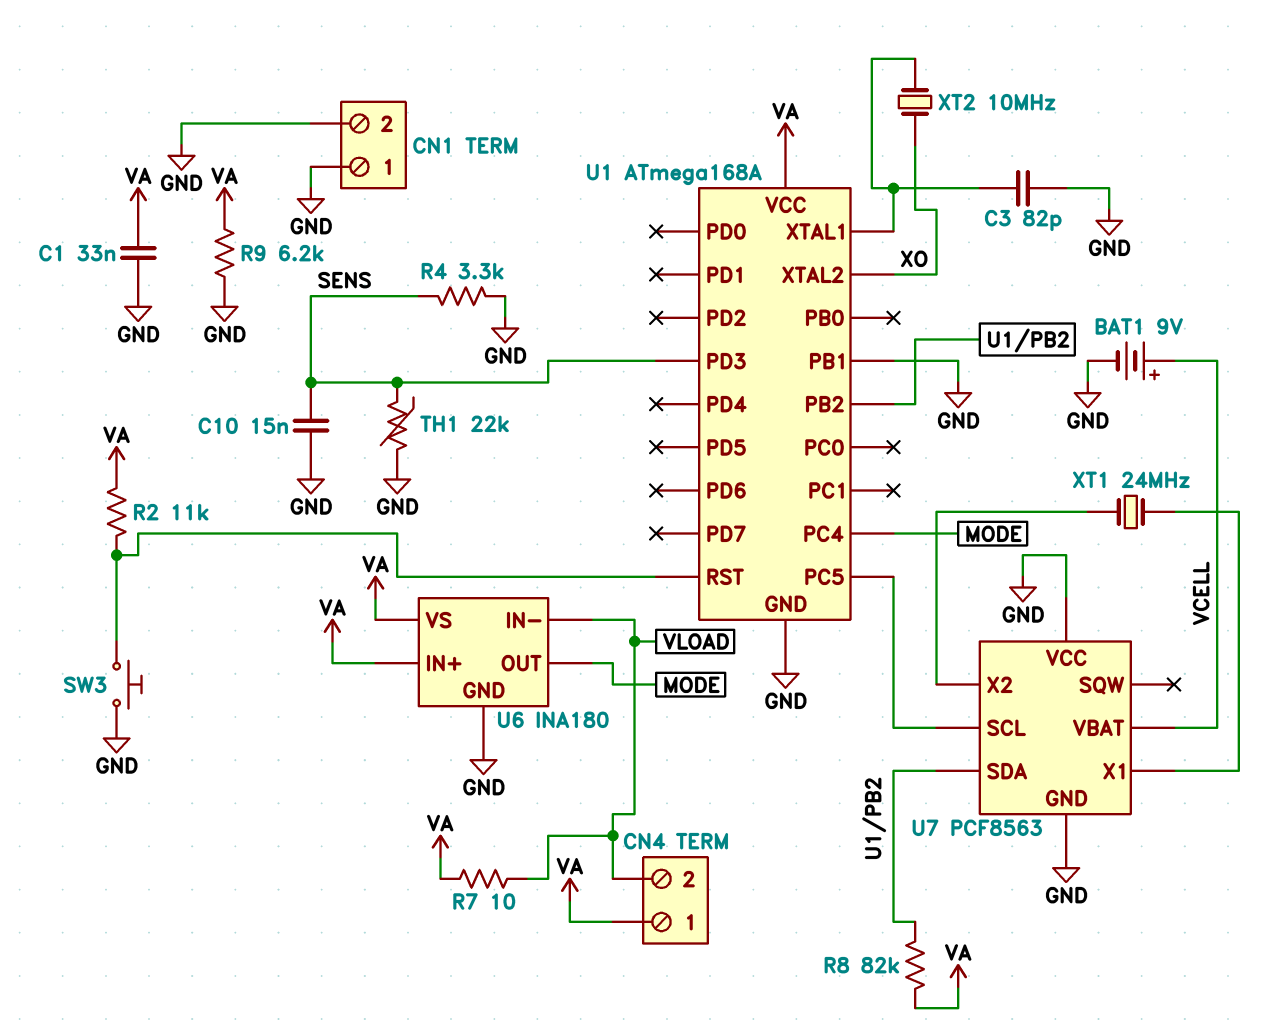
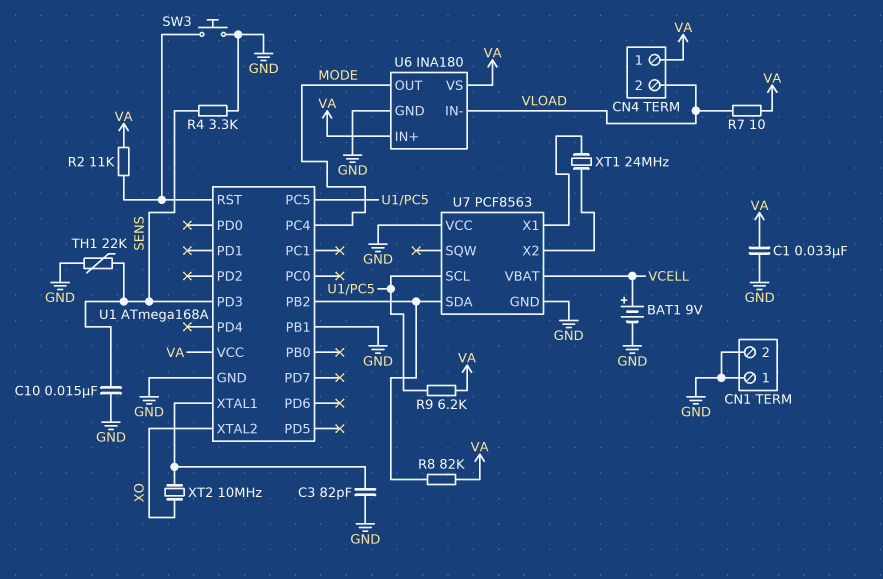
R9: 6.2k (GND, VA) -> 6.2k (U1/PC5, VA)

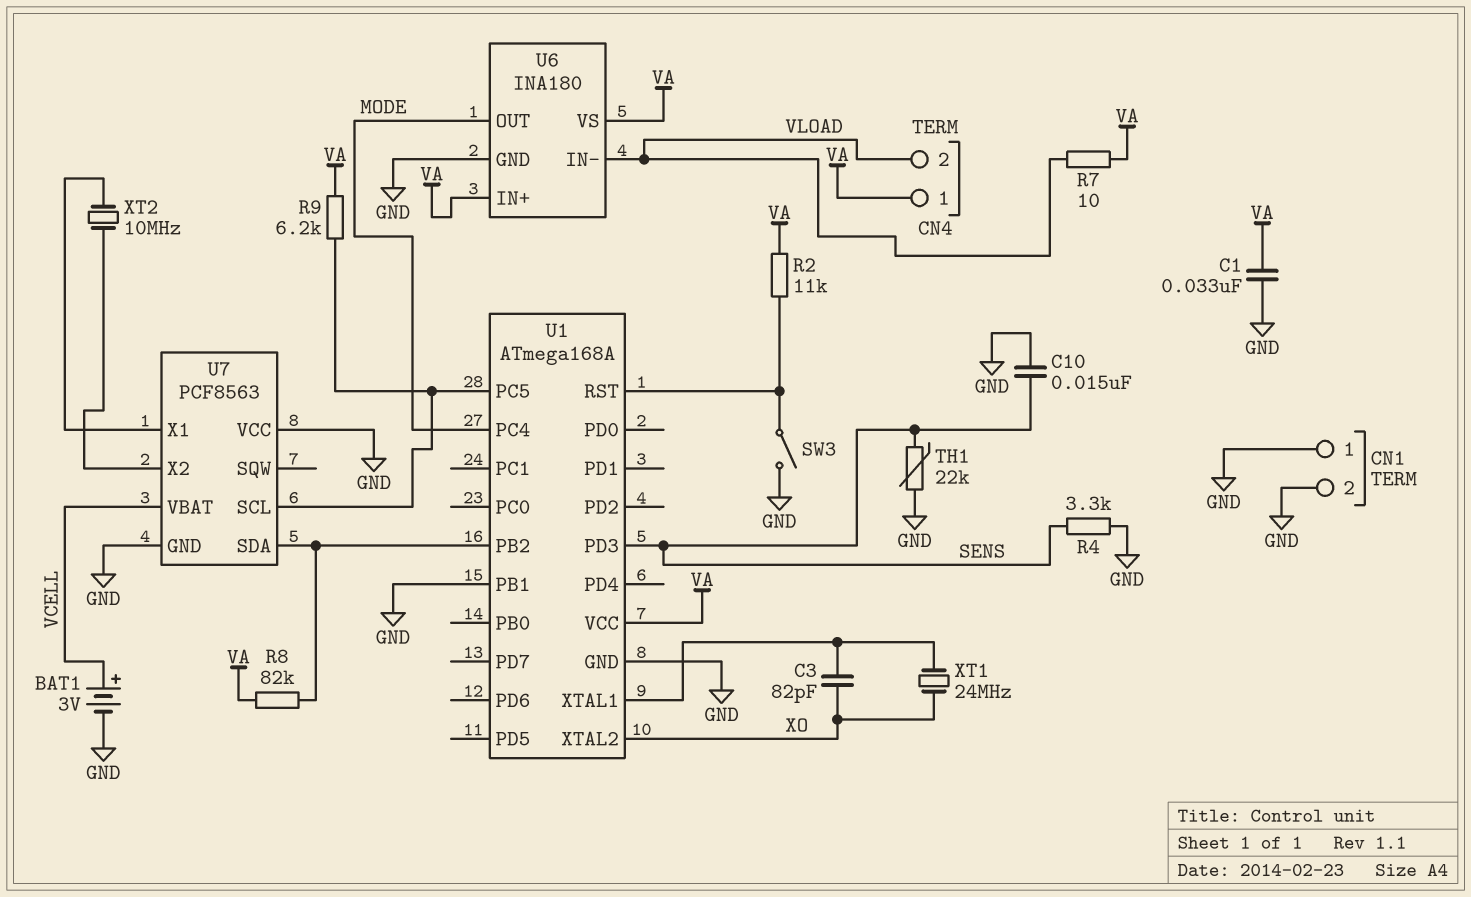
BAT1: 9V (plus VCELL, minus GND) -> 3V (plus VCELL, minus GND)
C3: 82pF (GND, U1/XTAL1) -> 82pF (U1/XTAL1, XO)
SW3: button (GND, U1/RST) -> switch (GND, U1/RST)
XT1: 24MHz (U7/X1, U7/X2) -> 24MHz (U1/XTAL1, XO)
XT2: 10MHz (U1/XTAL1, XO) -> 10MHz (U7/X1, U7/X2)

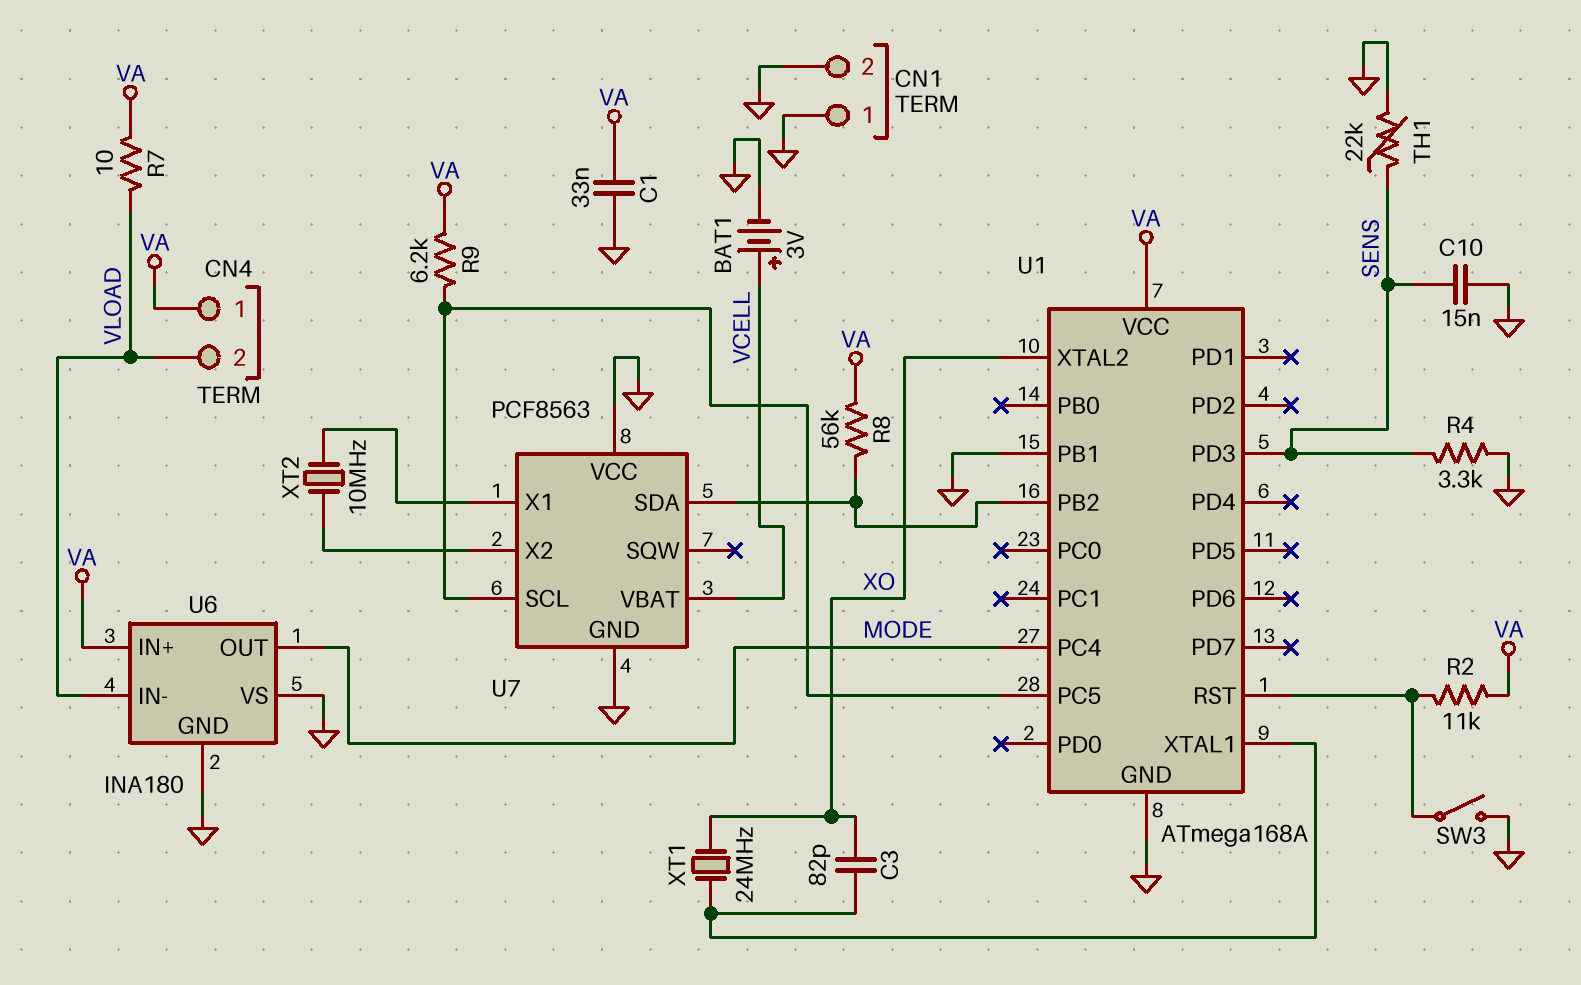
R8: 82k (U1/PB2, VA) -> 56k (U1/PB2, VA)
U6 pin VS: VA -> GND

